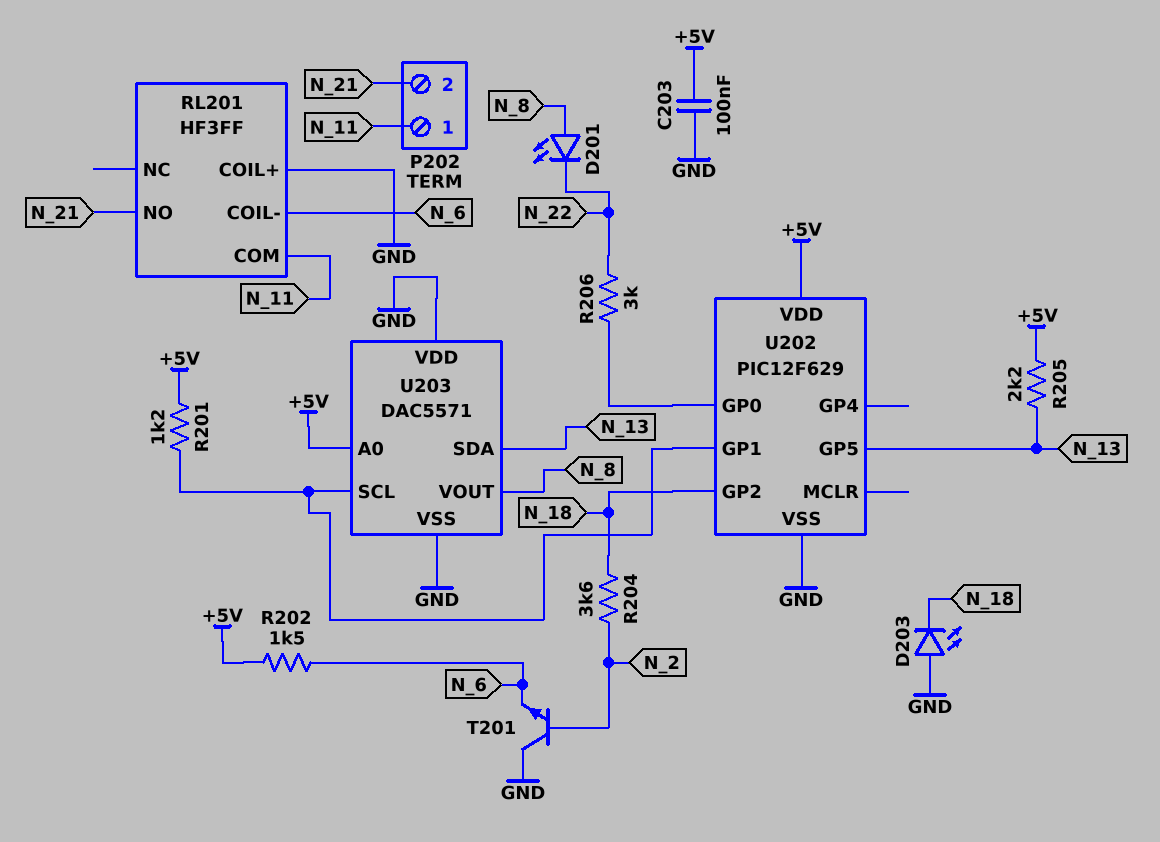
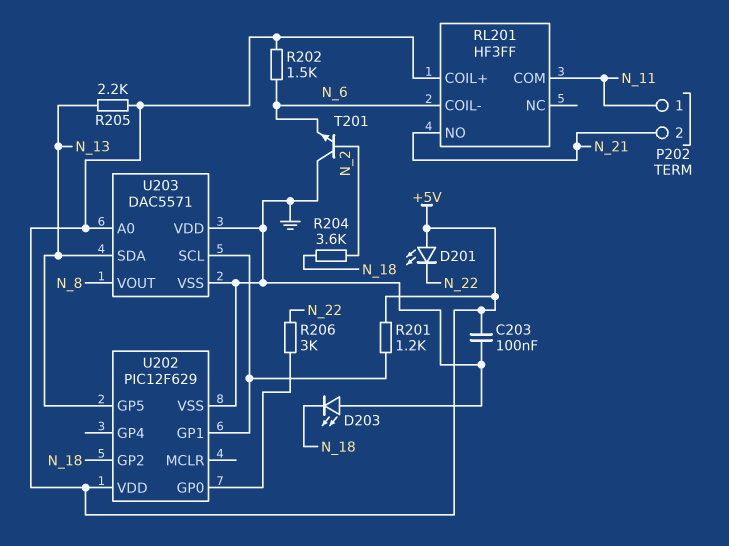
D201: LED (A N_8, K N_22) -> LED (A +5V, K N_22)
RL201 pin COIL+: GND -> +5V

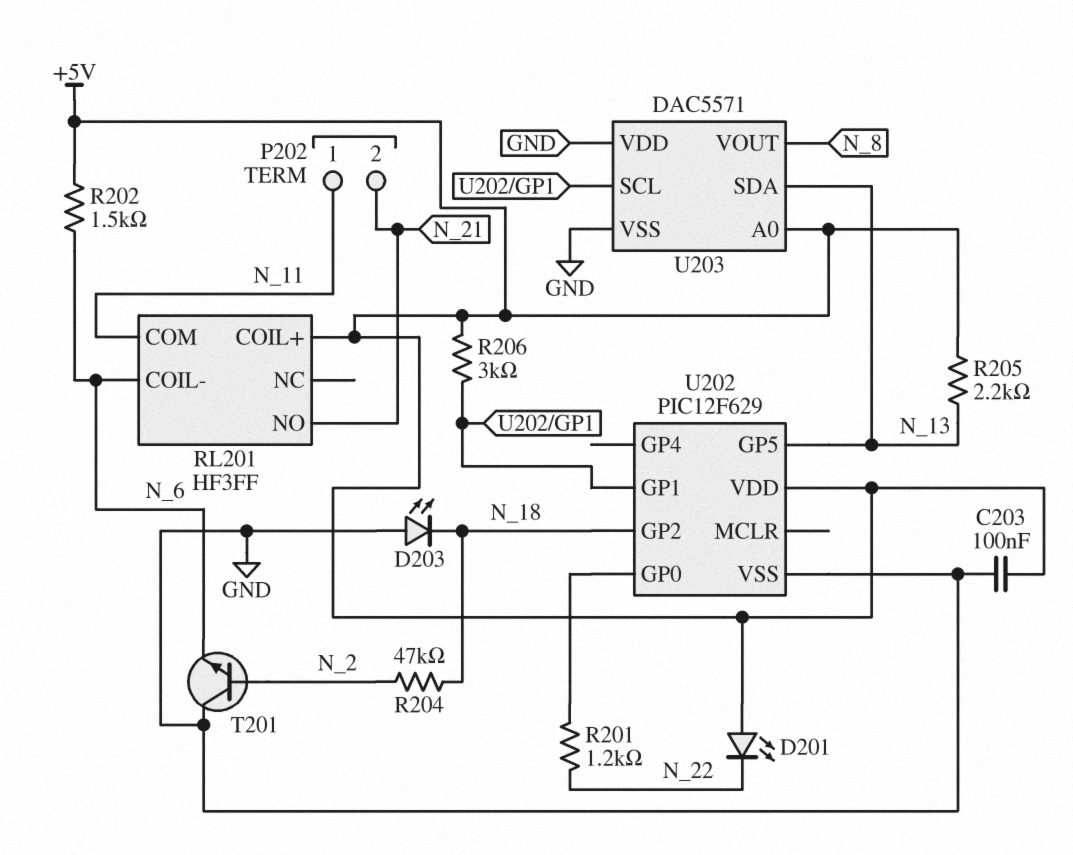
R201: 1.2k (+5V, U202/GP1) -> 1.2k (N_22, U202/GP0)
R204: 3.6k (N_2, N_18) -> 47k (N_2, N_18)
R206: 3k (N_22, U202/GP0) -> 3k (+5V, U202/GP1)

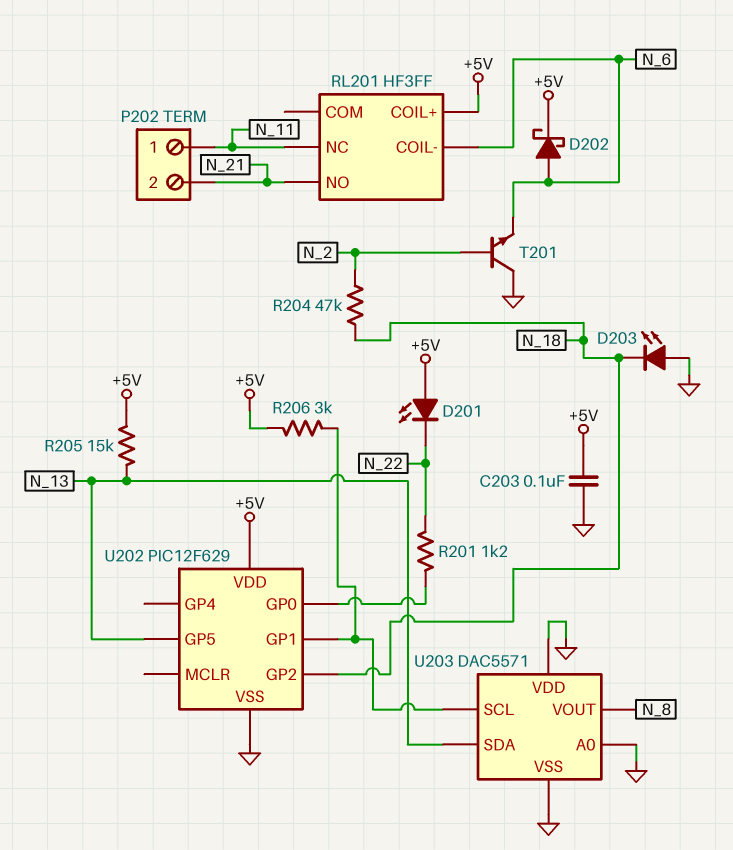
D202: none -> schottky (A N_6, K +5V)
R202: 1.5k (+5V, N_6) -> none
R205: 2.2k (+5V, N_13) -> 15k (+5V, N_13)
RL201 pin COM: N_11 -> none
RL201 pin NC: none -> N_11
U203 pin A0: +5V -> GND

